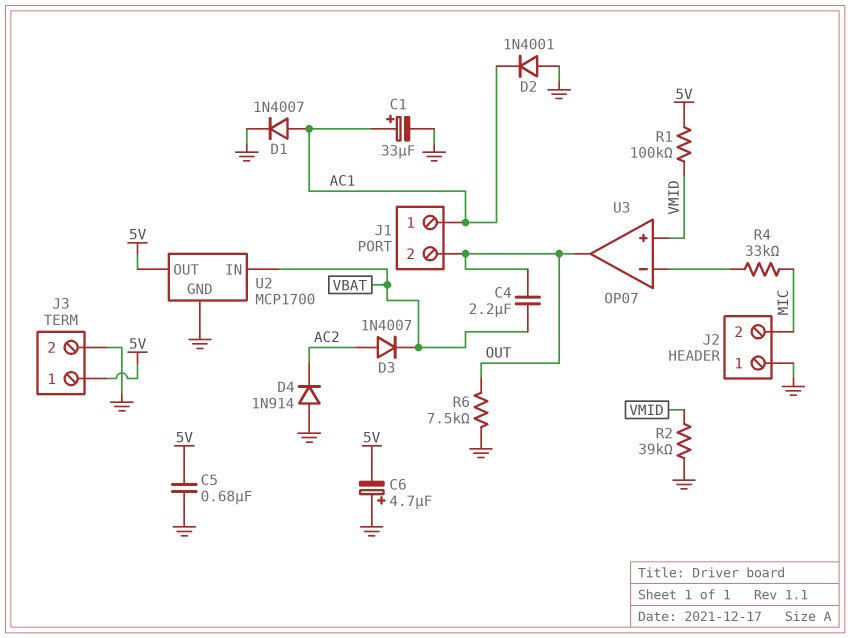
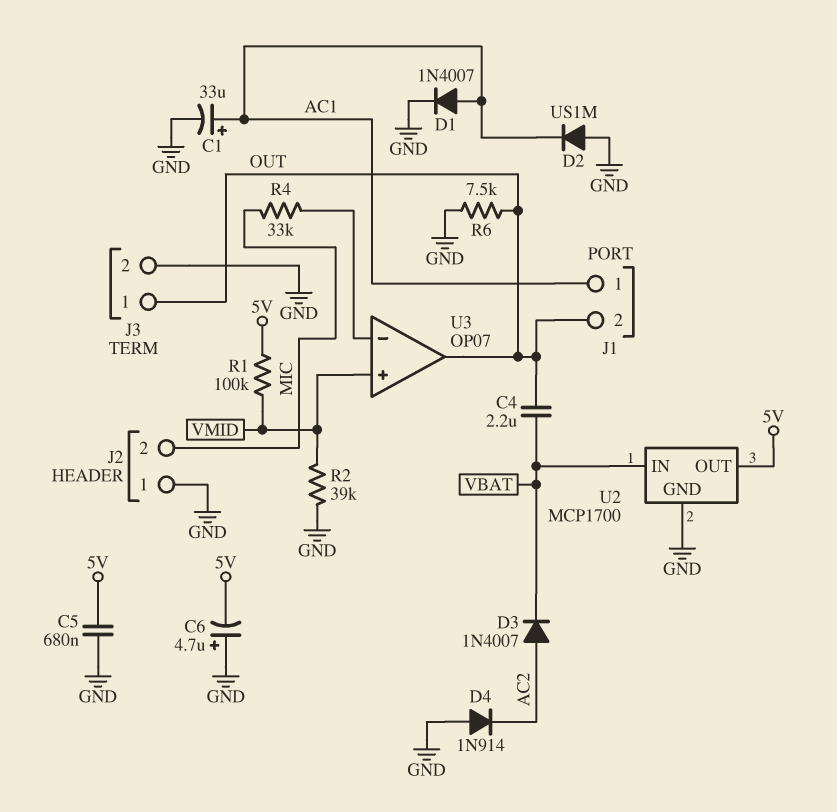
D2: diode 1N4001 (A GND, K AC1) -> diode US1M (A GND, K AC1)
J3 pin 1: 5V -> OUT

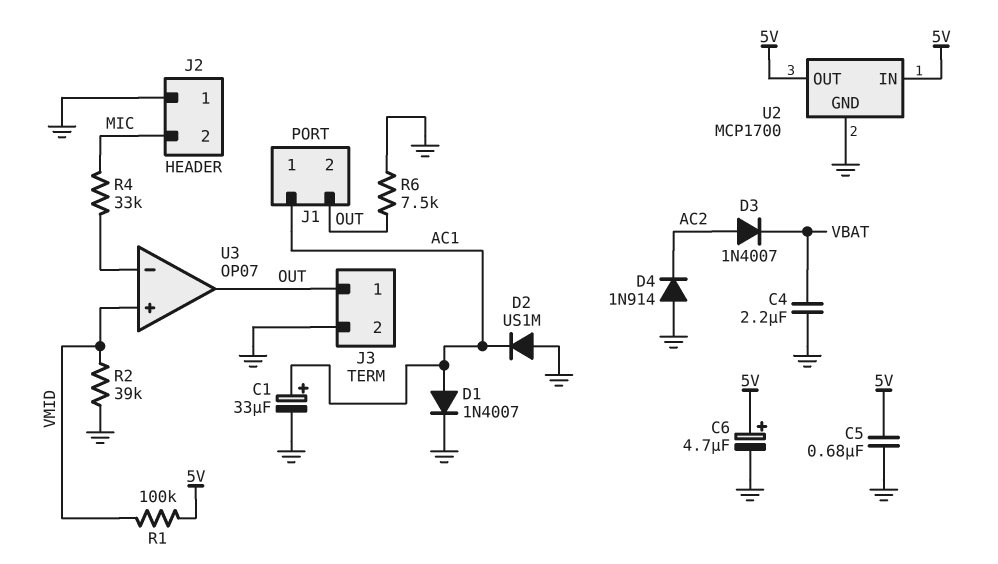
C4: 2.2uF (OUT, VBAT) -> 2.2uF (GND, VBAT)
C6: 4.7uF (plus GND, minus 5V) -> 4.7uF (plus 5V, minus GND)
U2 pin IN: VBAT -> 5V

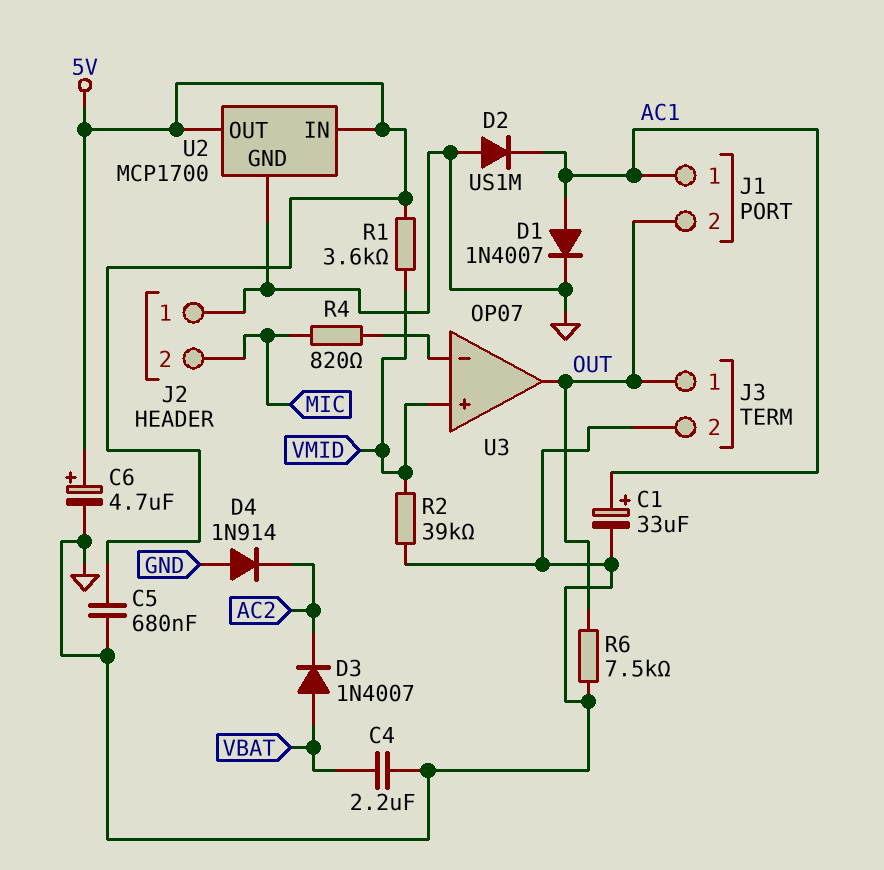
D3: diode 1N4007 (A AC2, K VBAT) -> diode 1N4007 (A VBAT, K AC2)
R1: 100k (5V, VMID) -> 3.6k (5V, VMID)
R4: 33k (MIC, U3/in-) -> 820 (MIC, U3/in-)

